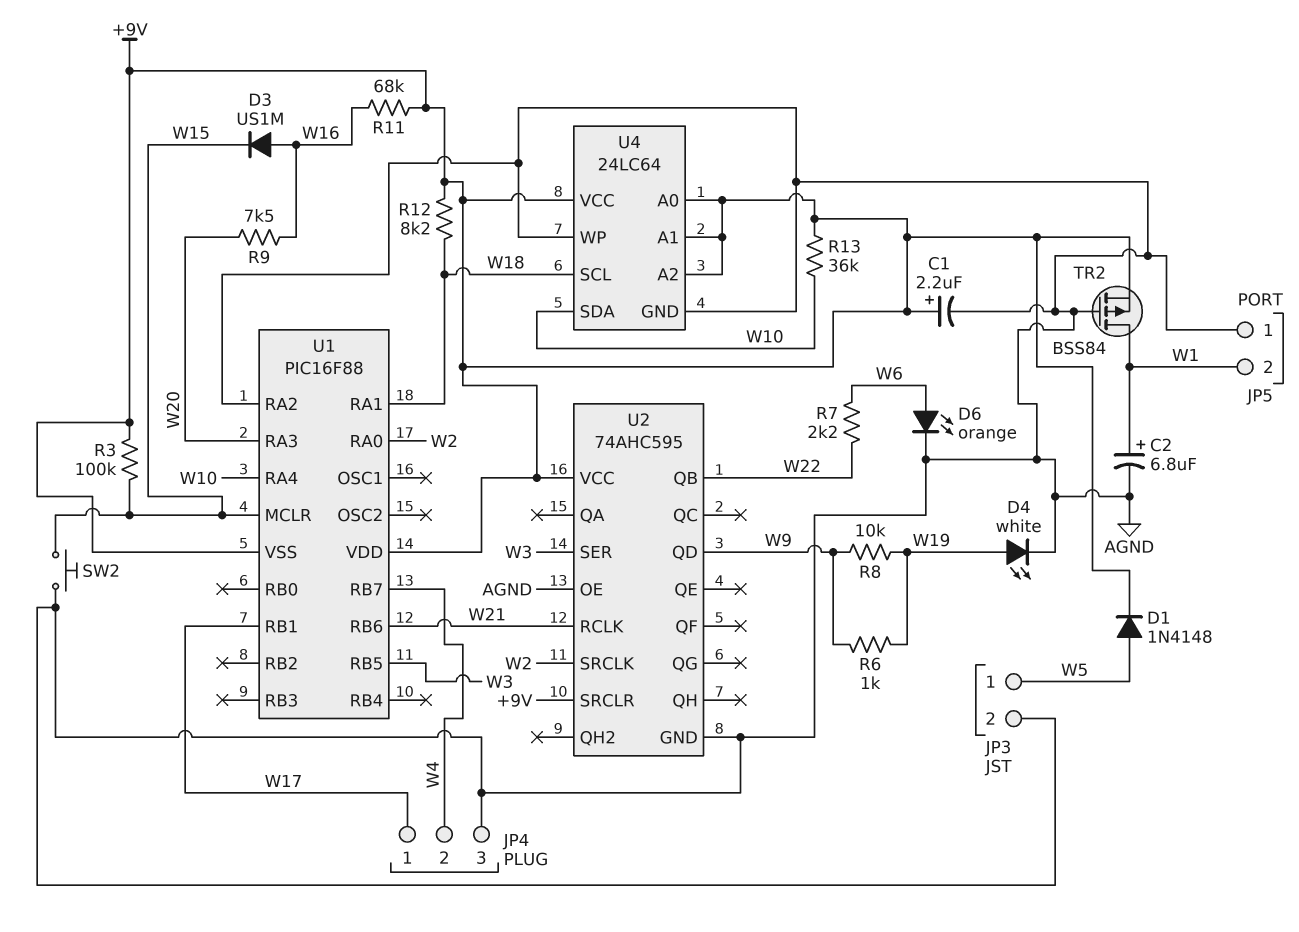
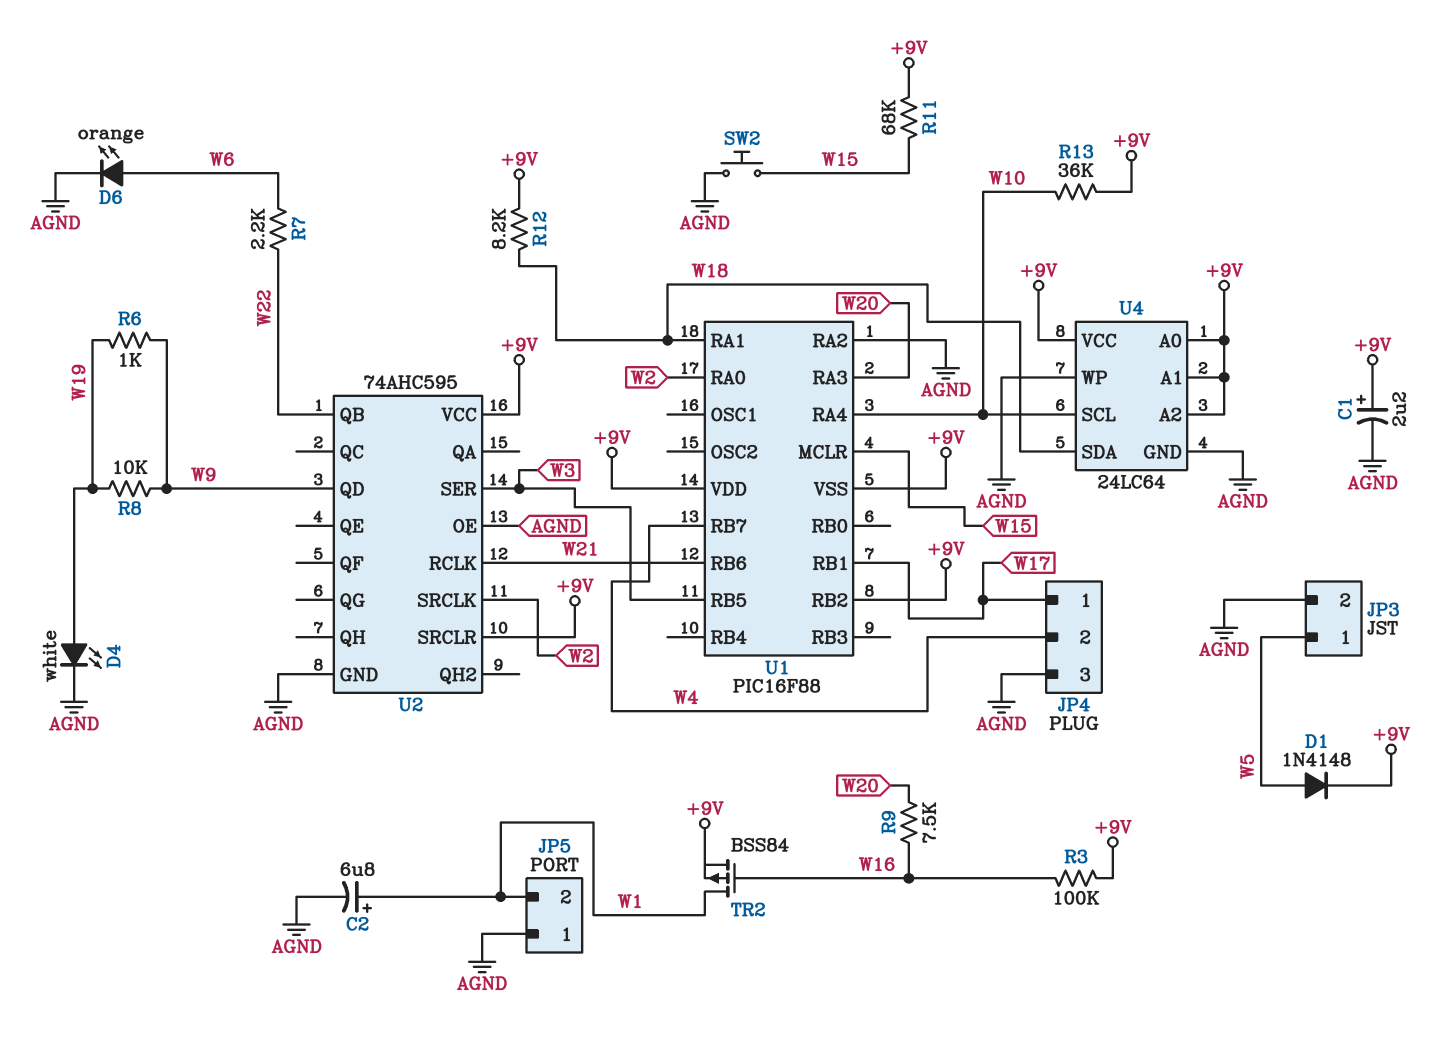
D3: diode US1M (A W16, K W15) -> none
R3: 100k (+9V, W15) -> 100k (+9V, W16)
R11: 68k (+9V, W16) -> 68k (+9V, W15)
TR2: PMOS BSS84 (G AGND, D W1, S +9V) -> PMOS BSS84 (G W16, D W1, S +9V)
U1 pin RB2: none -> +9V
U4 pin SCL: W18 -> W10
U4 pin SDA: W10 -> W18

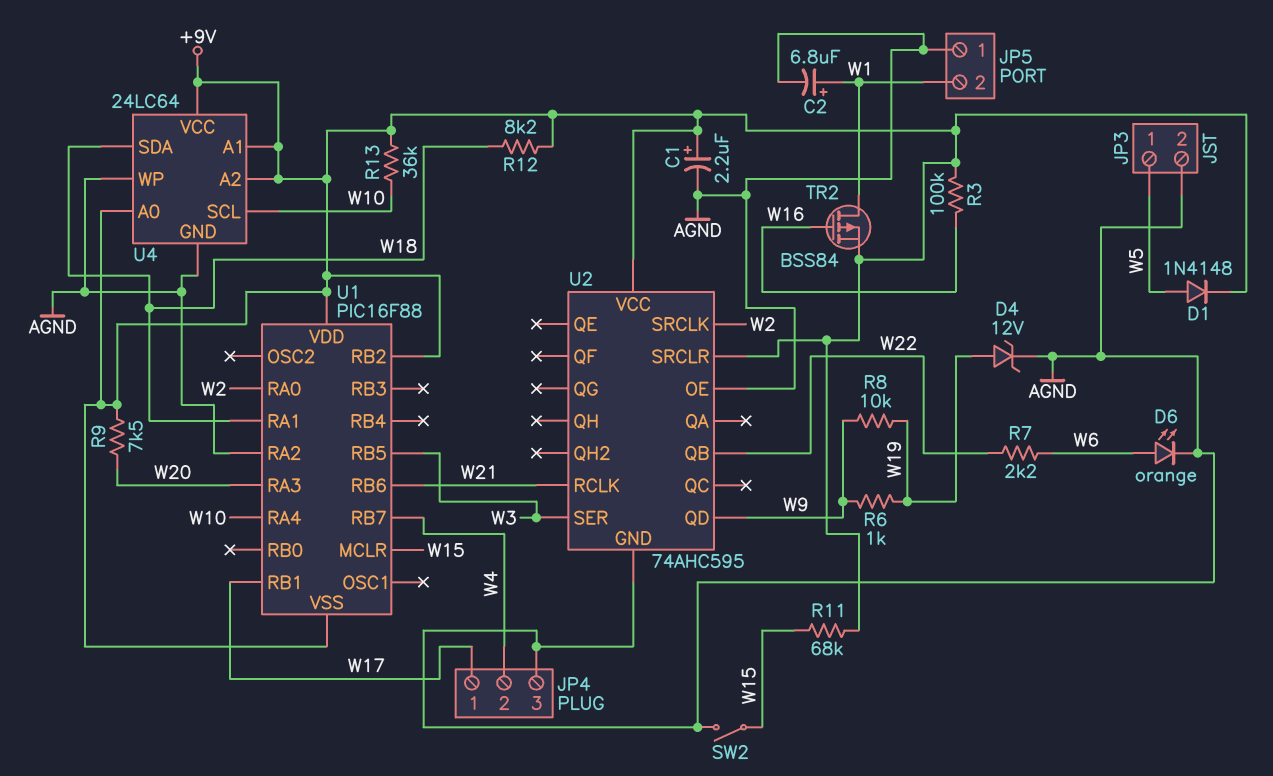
D4: LED white (A W19, K AGND) -> zener 12V (A W19, K AGND)
R9: 7.5k (W16, W20) -> 7.5k (+9V, W20)
SW2: button (AGND, W15) -> switch (AGND, W15)

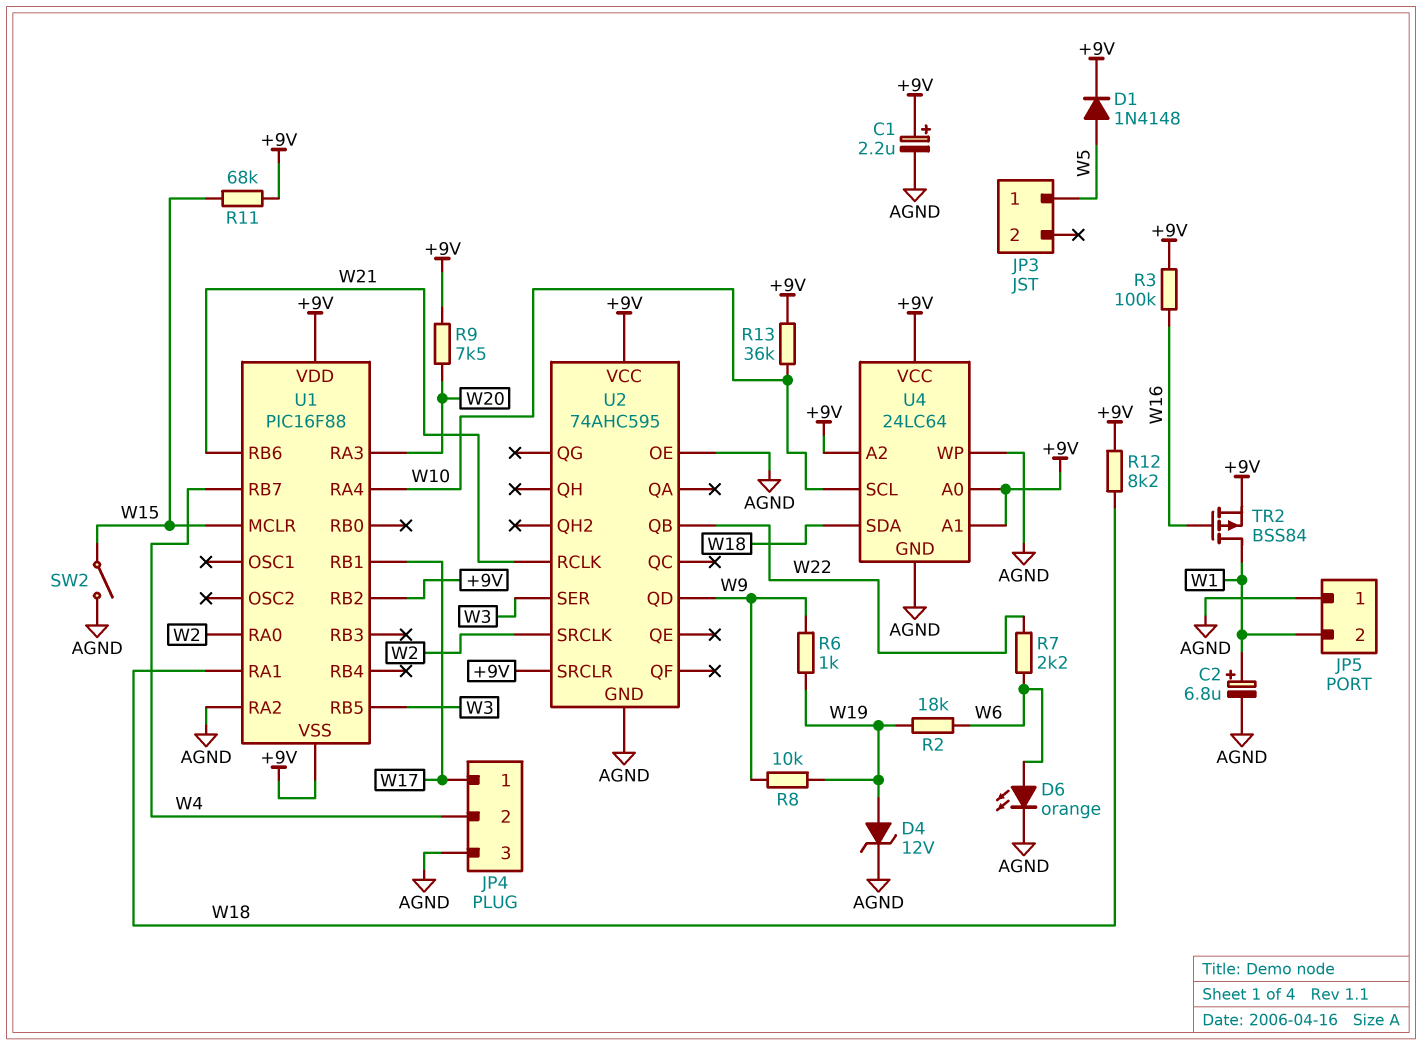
JP3 pin 2: AGND -> none
R2: none -> 18k (W6, W19)

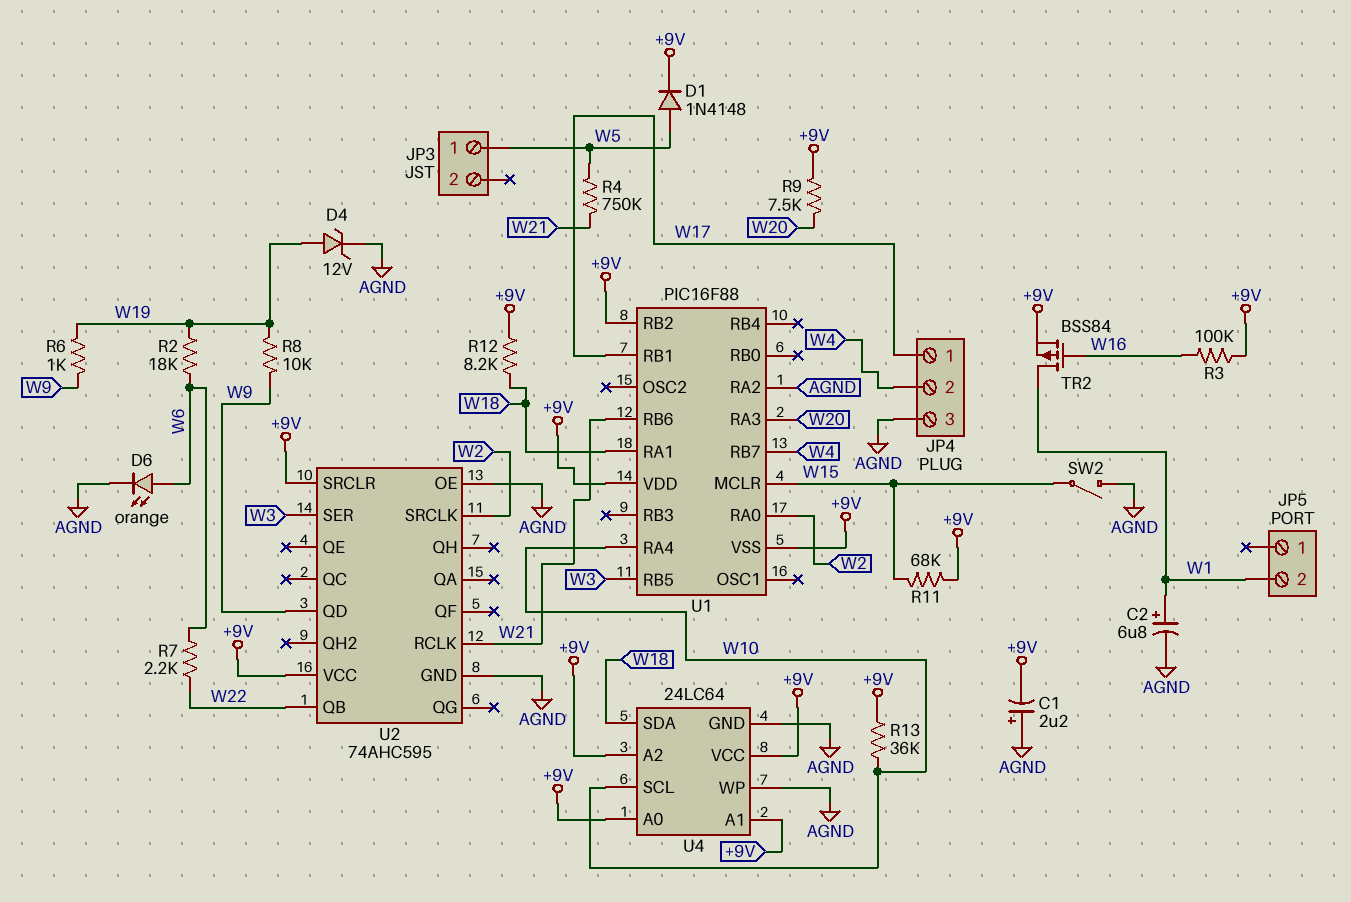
C1: 2.2uF (plus +9V, minus AGND) -> 2.2uF (plus AGND, minus +9V)
JP5 pin 1: AGND -> none
R4: none -> 750k (W5, W21)

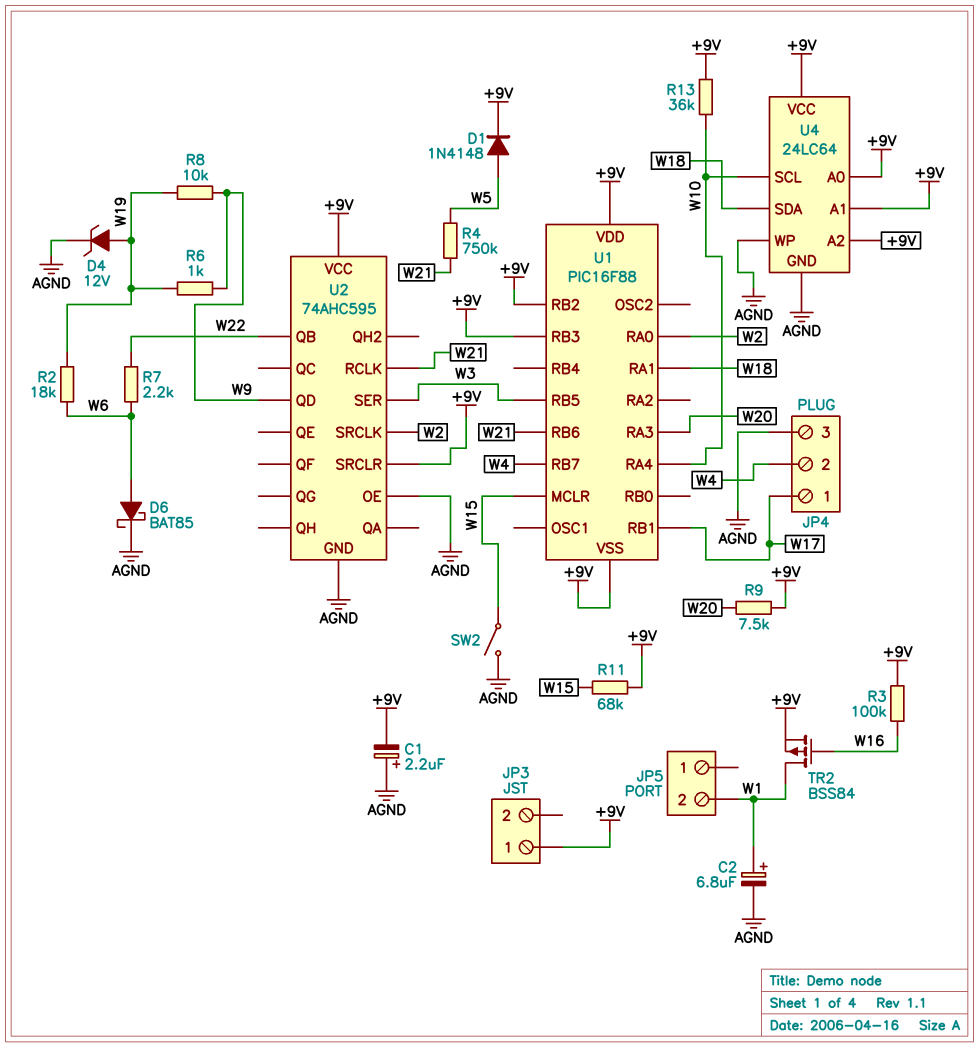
D6: LED orange (A W6, K AGND) -> schottky BAT85 (A W6, K AGND)
JP3 pin 1: W5 -> +9V
R12: 8.2k (+9V, W18) -> none
U1 pin RA2: AGND -> none
U1 pin RB3: none -> +9V

